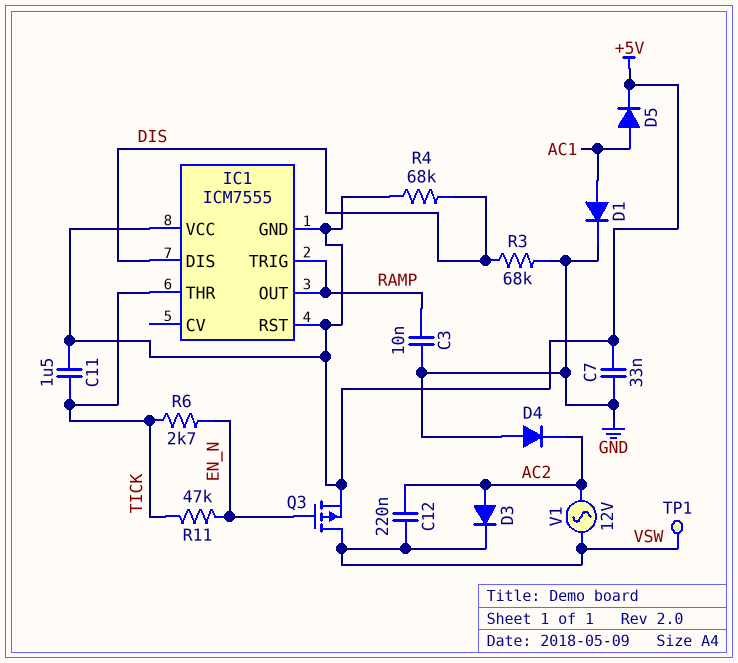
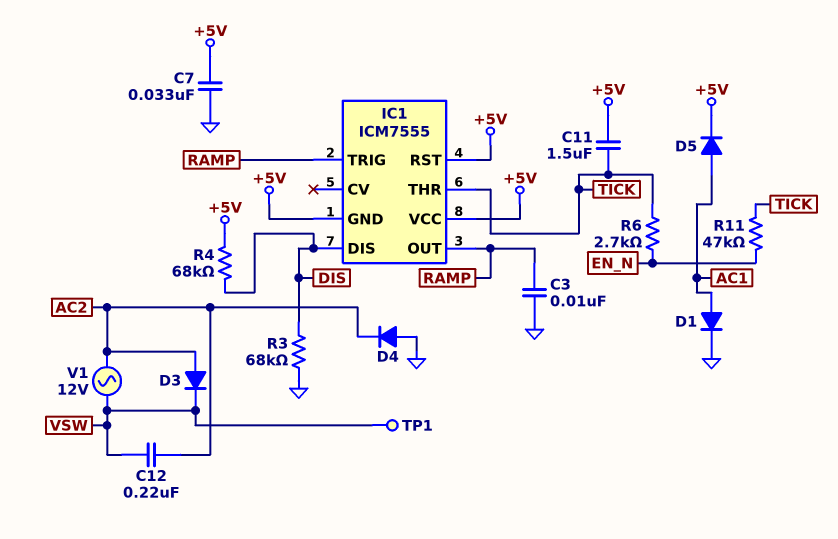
Q3: PMOS (G EN_N, D VSW, S +5V) -> none

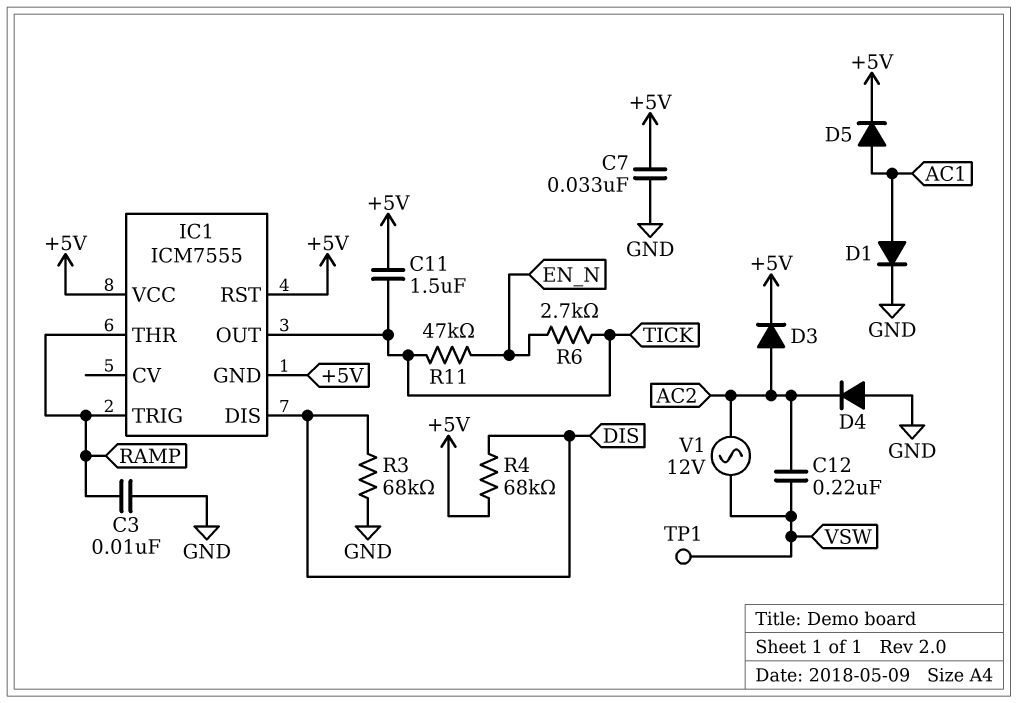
D3: diode (A AC2, K VSW) -> diode (A AC2, K +5V)
IC1 pin OUT: RAMP -> TICK
IC1 pin THR: TICK -> RAMP

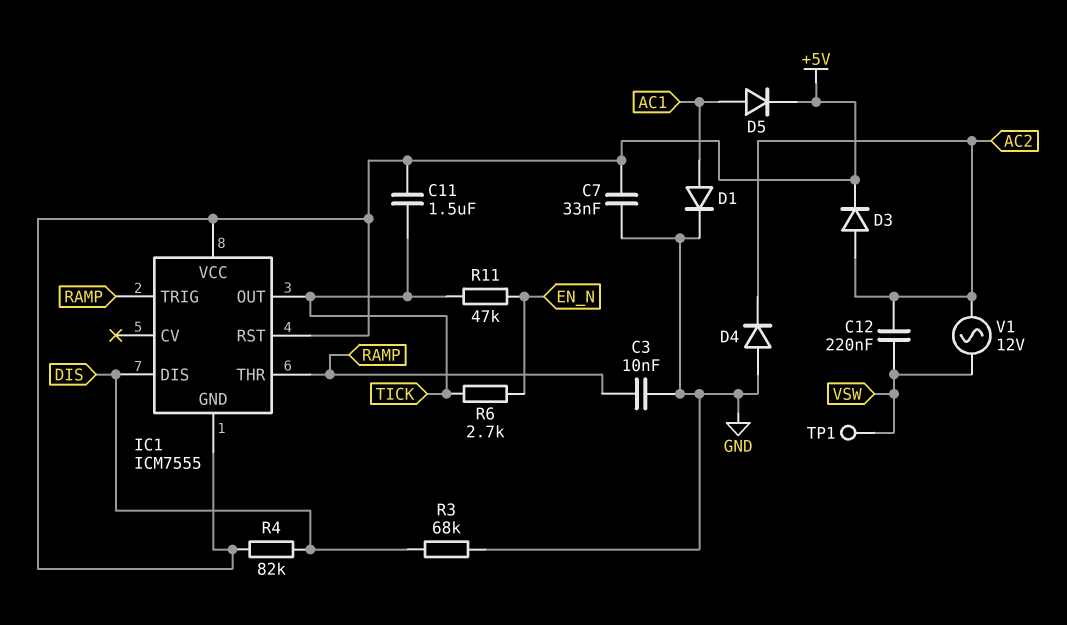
R4: 68k (+5V, DIS) -> 82k (+5V, DIS)

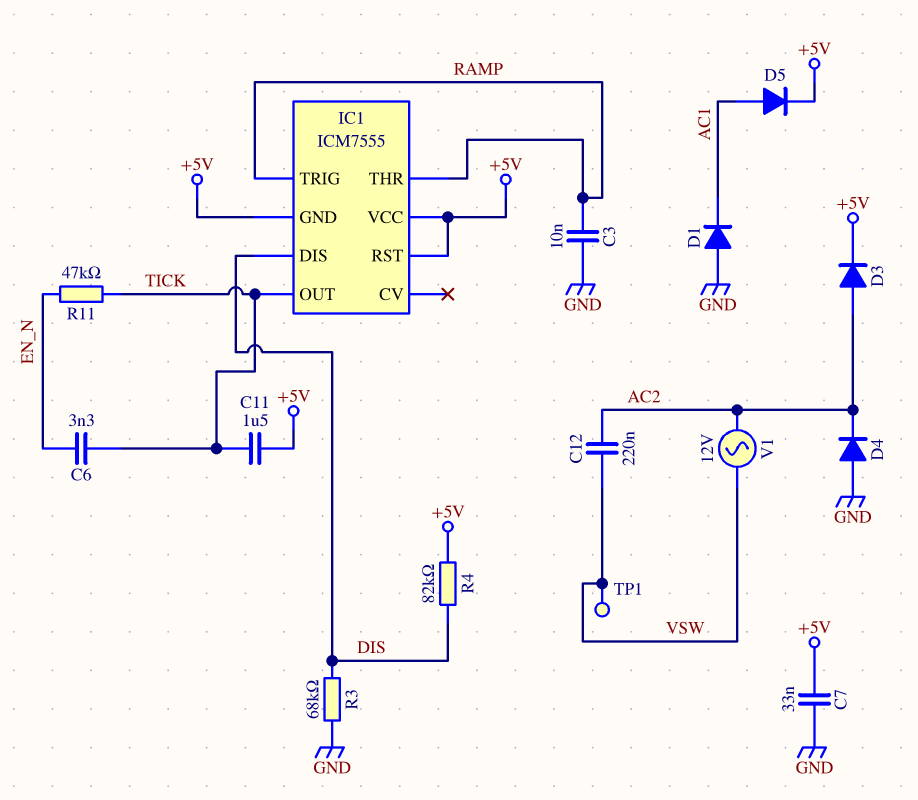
C6: none -> 3.3nF (EN_N, TICK)
D1: diode (A AC1, K GND) -> diode (A GND, K AC1)
R6: 2.7k (EN_N, TICK) -> none

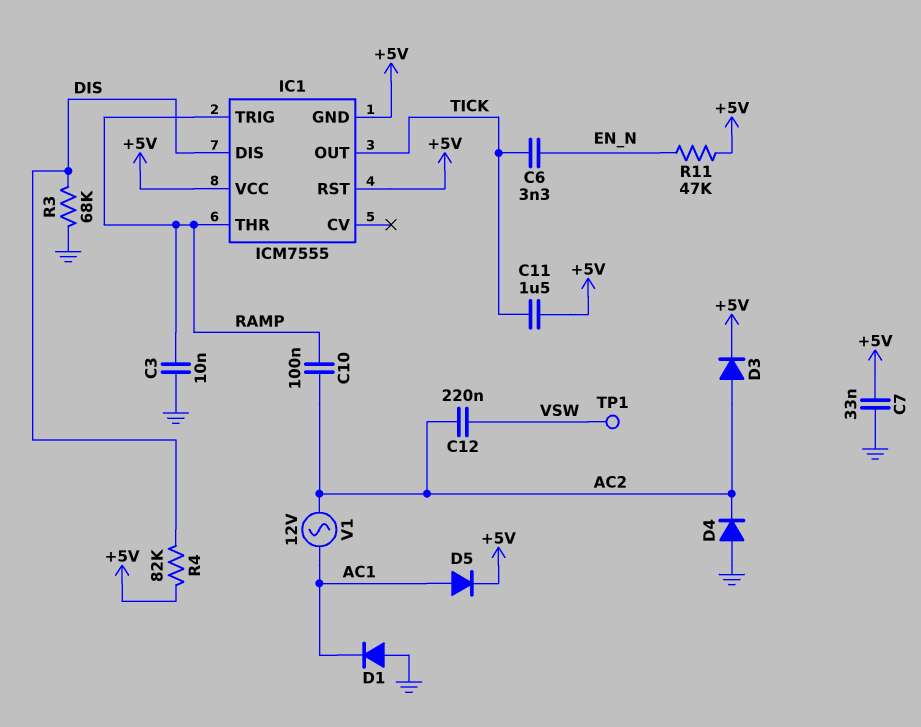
C10: none -> 100nF (AC2, RAMP)
R11: 47k (EN_N, TICK) -> 47k (+5V, EN_N)
V1: AC 12V (AC2, VSW) -> AC 12V (AC1, AC2)

